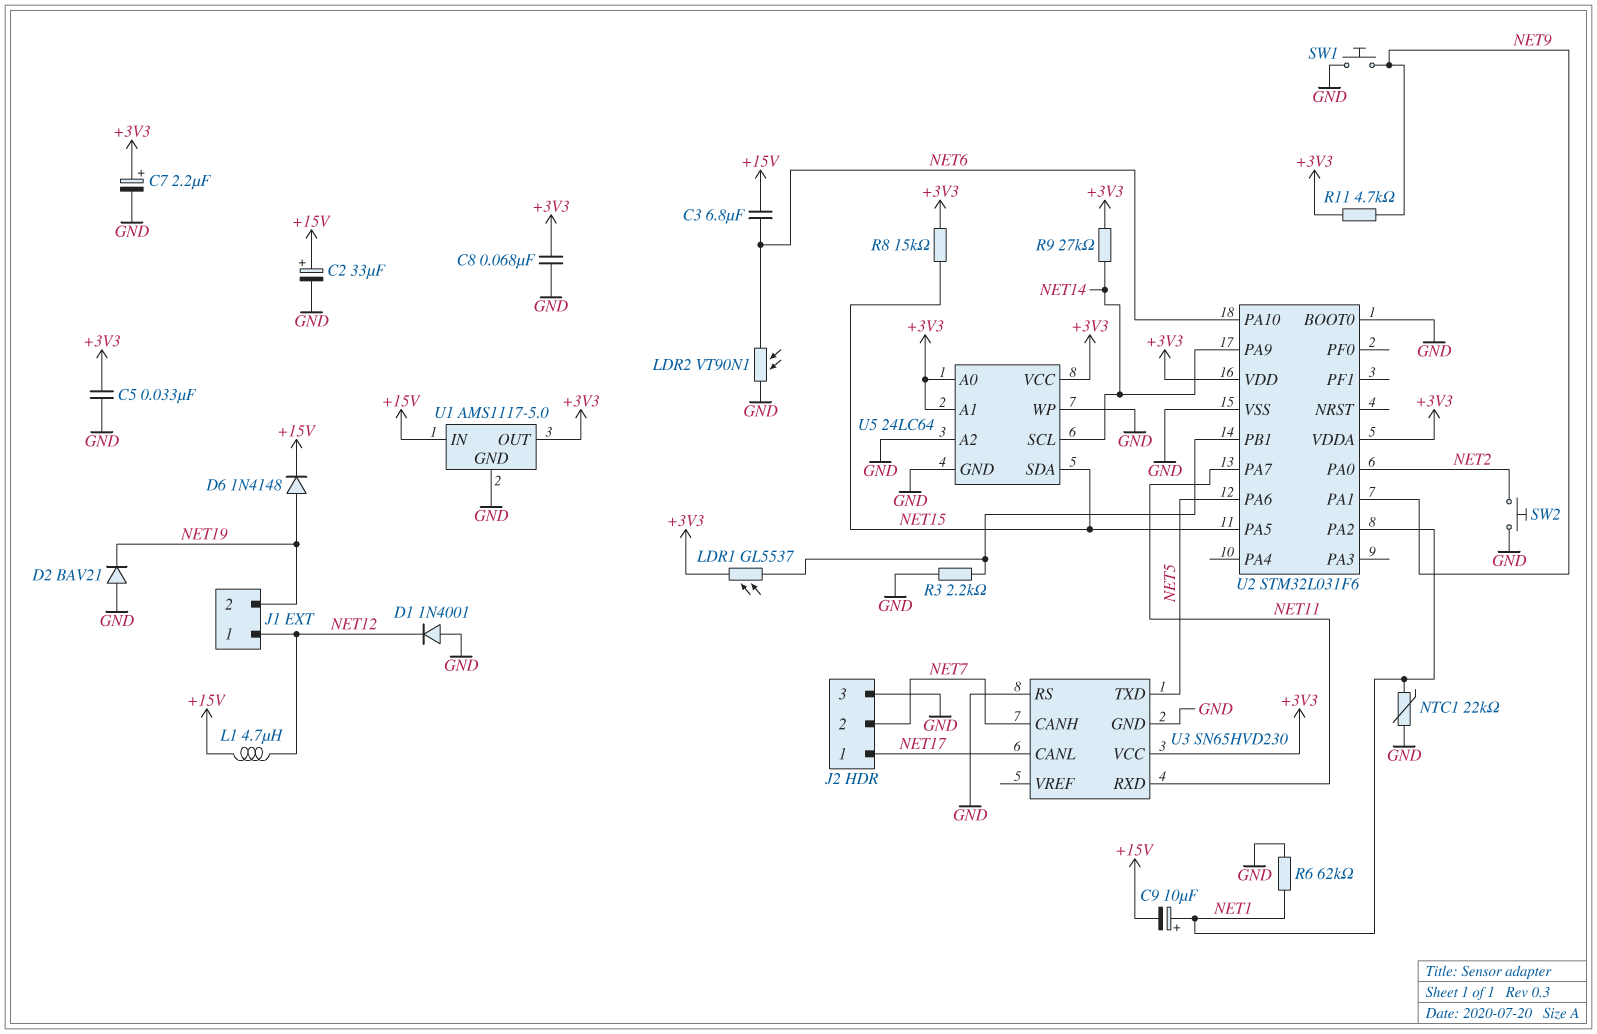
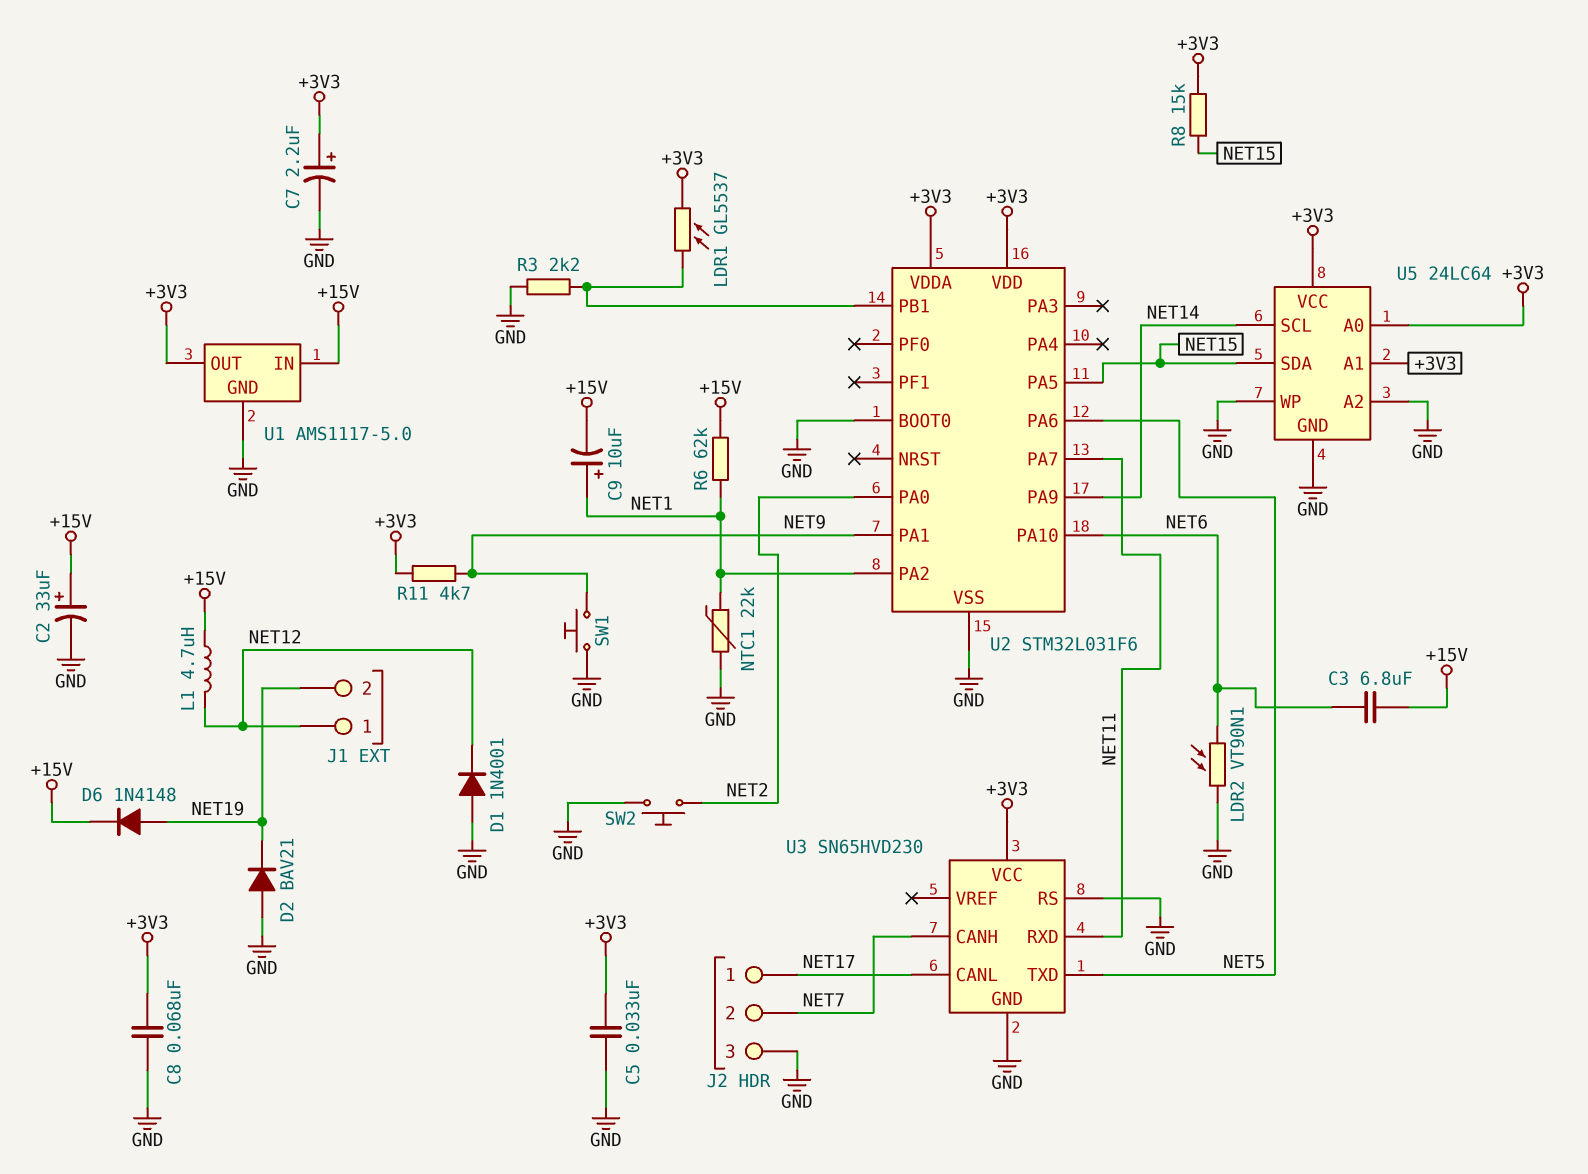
R6: 62k (GND, NET1) -> 62k (+15V, NET1)
R9: 27k (+3V3, NET14) -> none

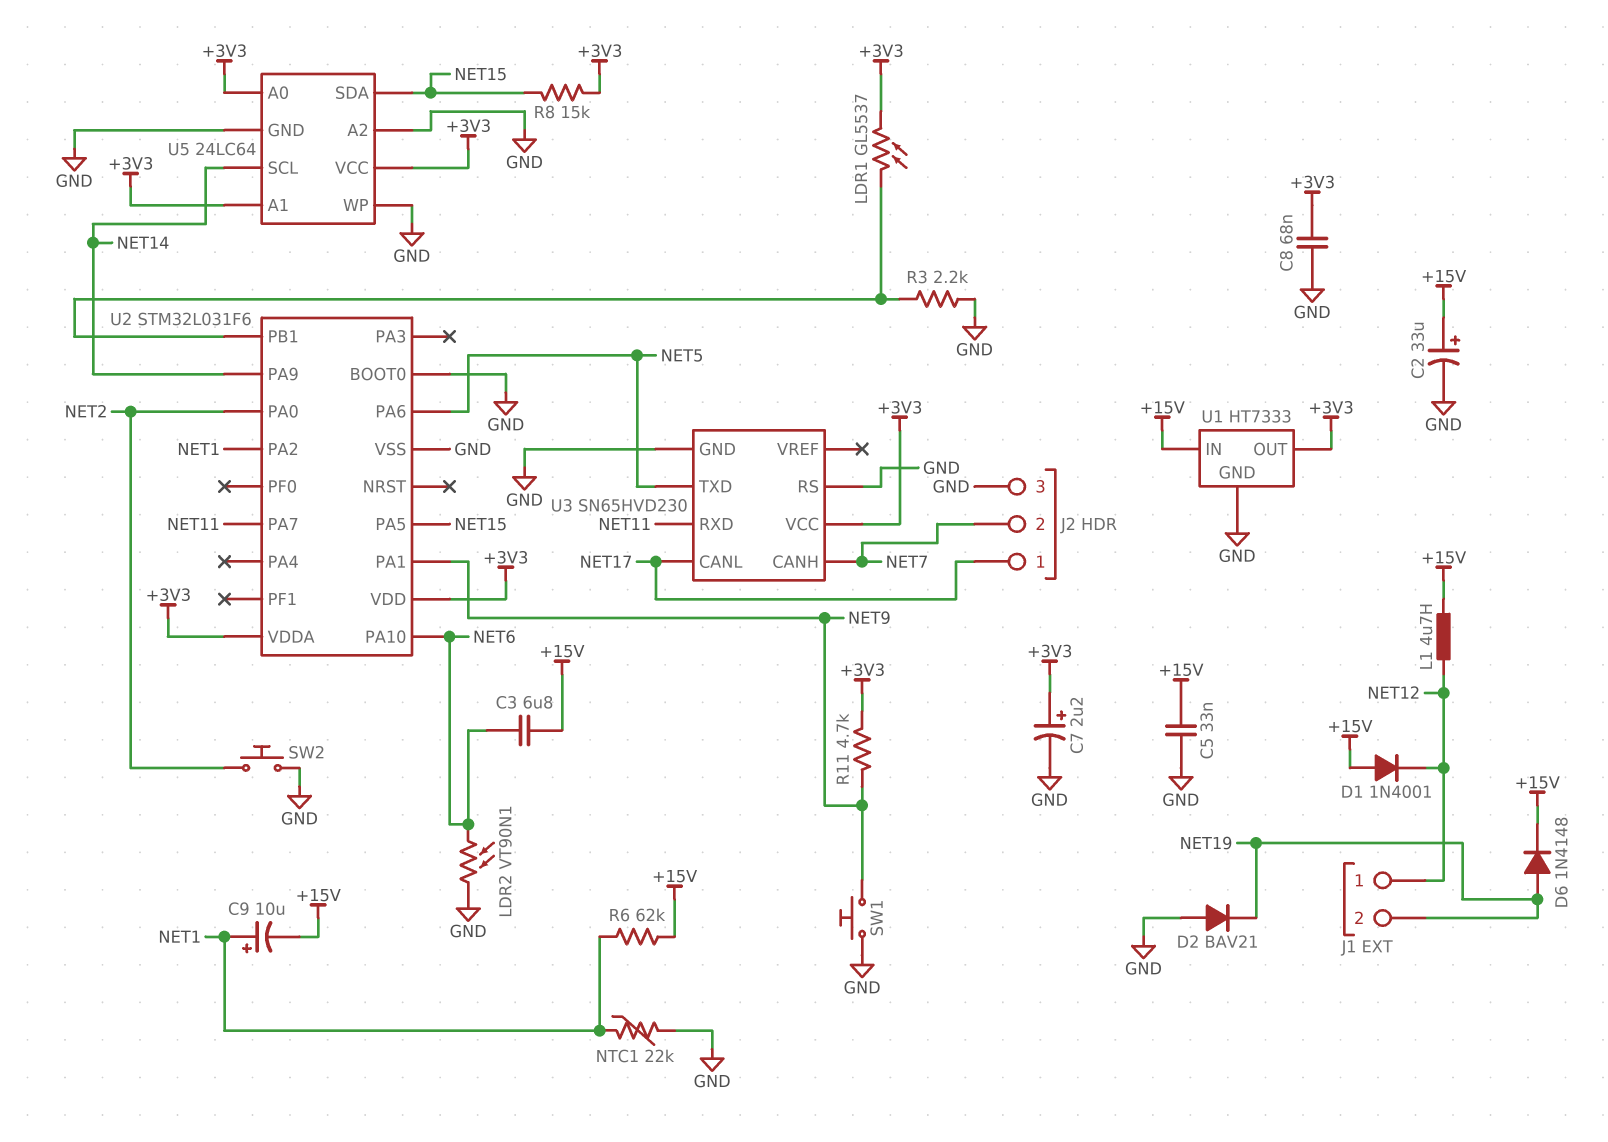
C5: 33nF (+3V3, GND) -> 33nF (+15V, GND)
D1: diode 1N4001 (A GND, K NET12) -> diode 1N4001 (A +15V, K NET12)
U1: AMS1117-5.0 -> HT7333

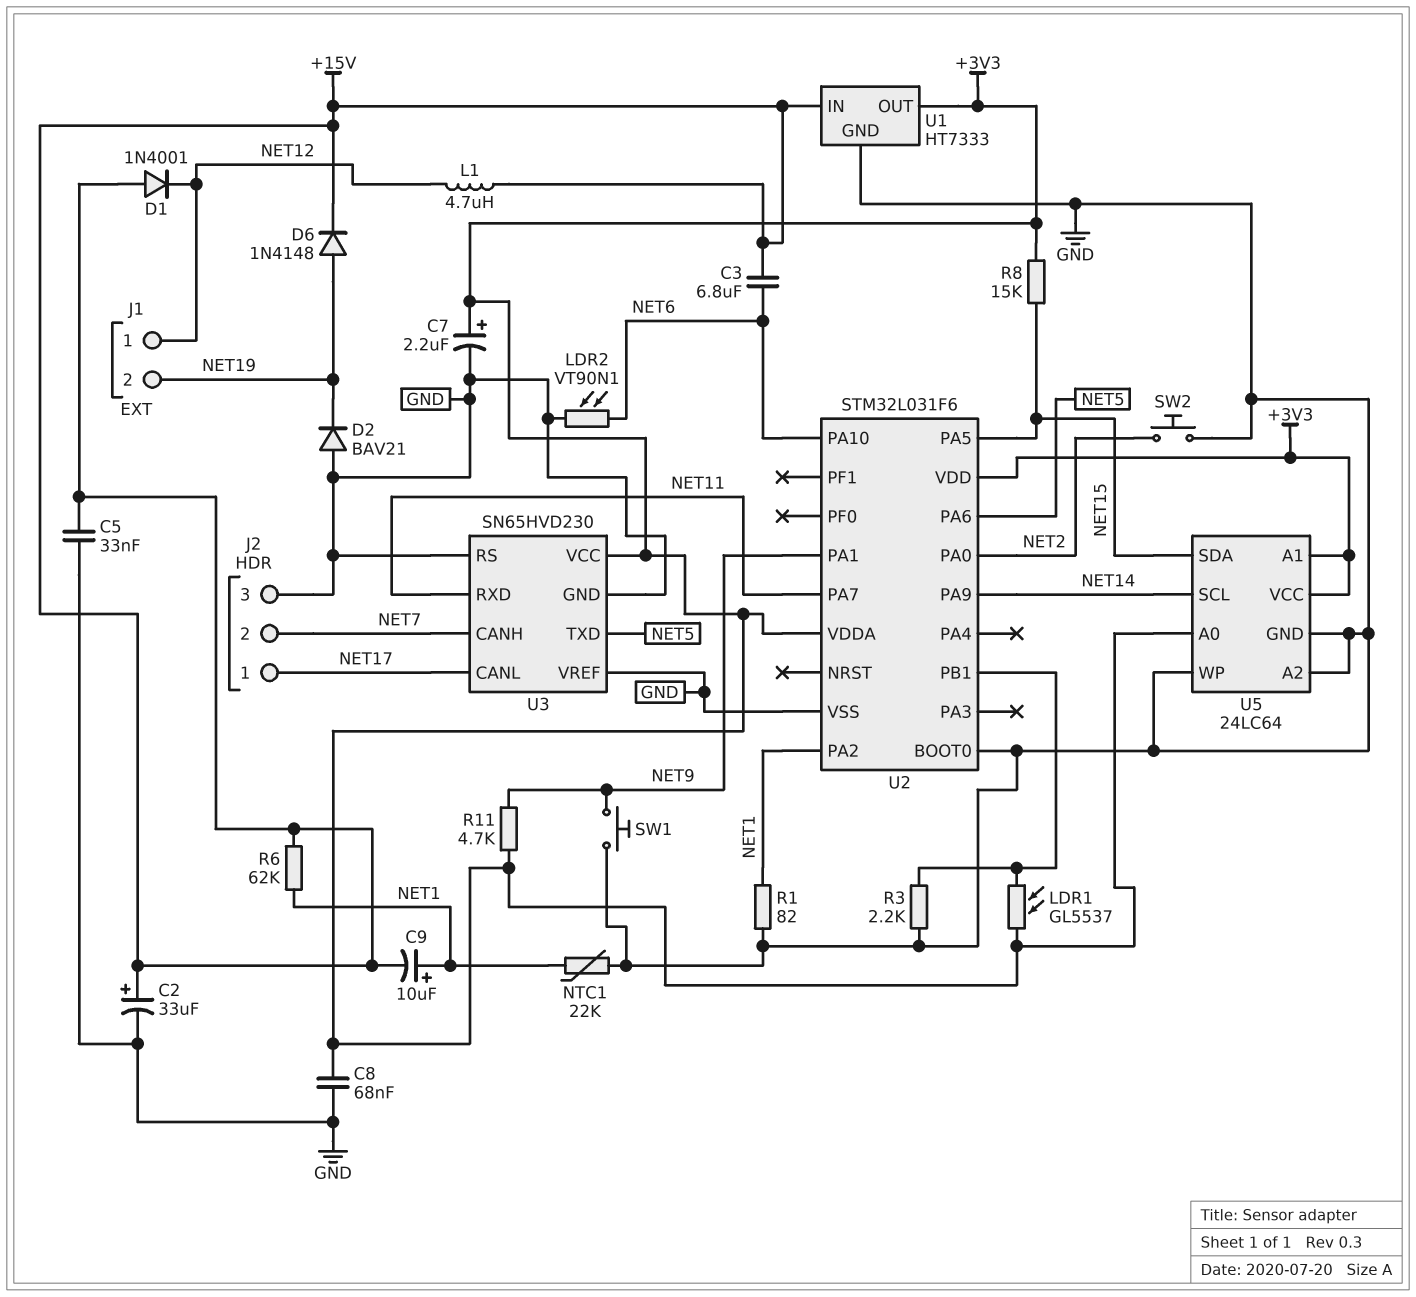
R1: none -> 82 (GND, NET1)
U3 pin VREF: none -> GND

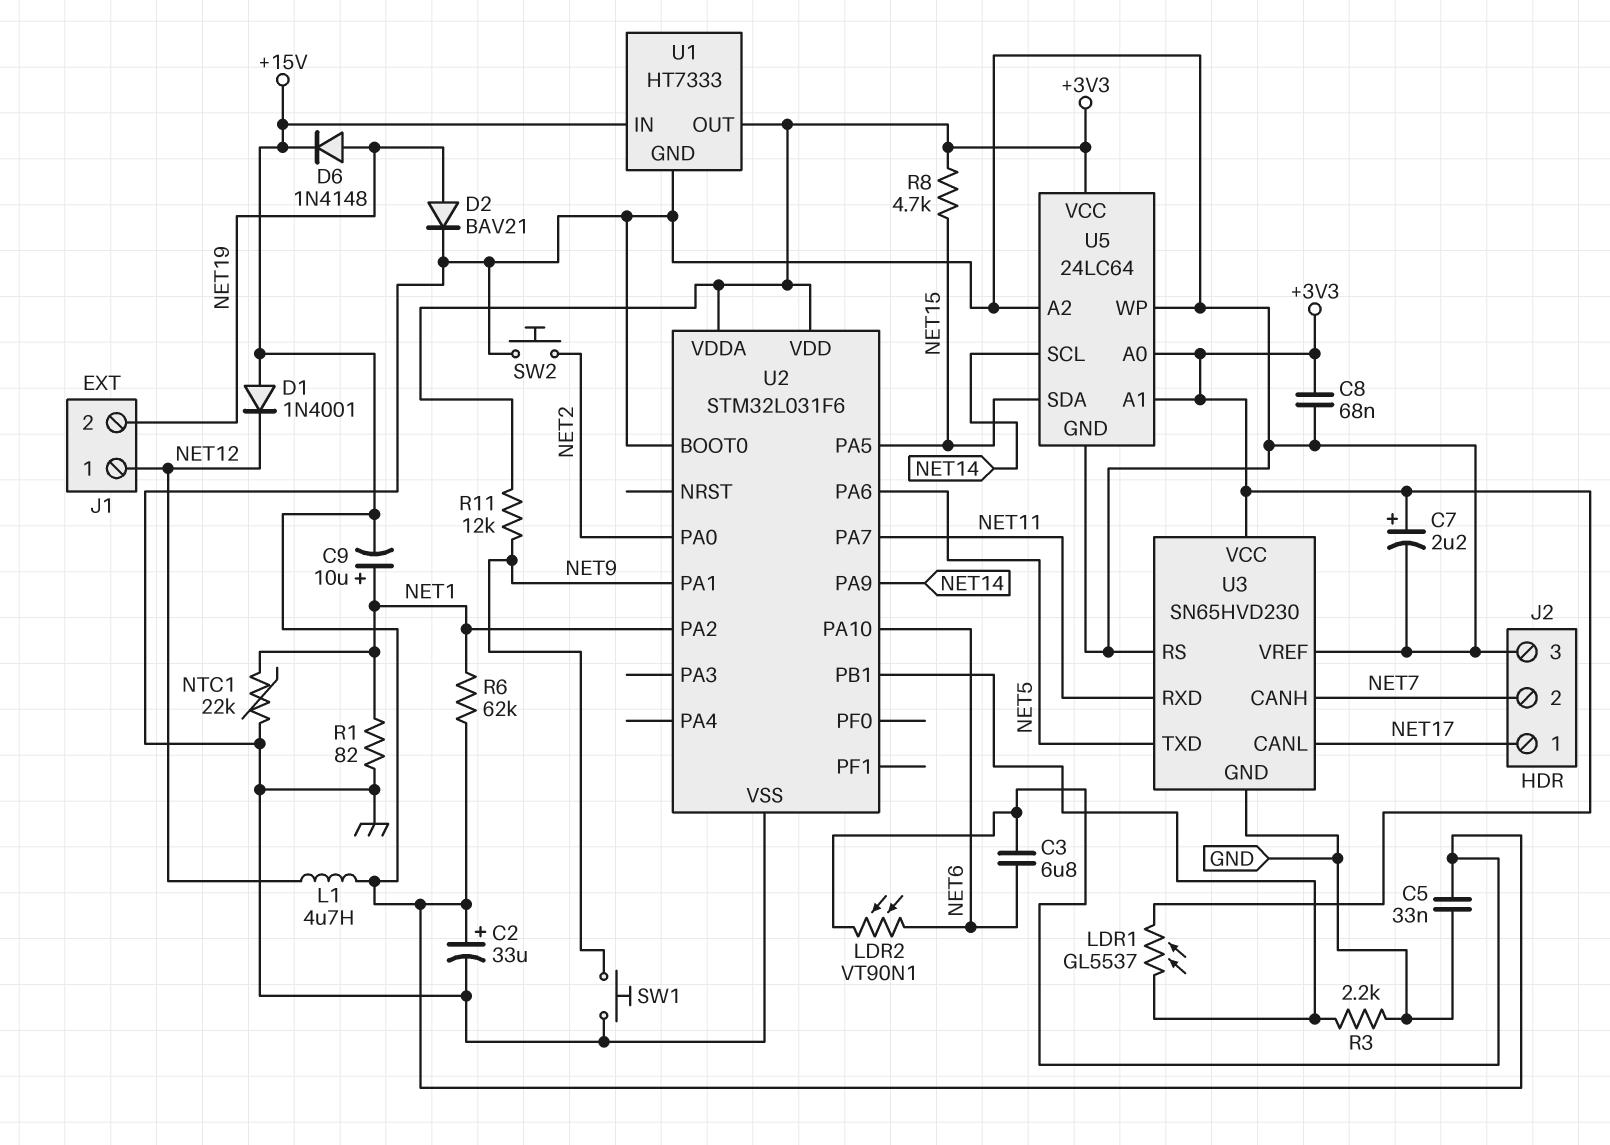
D2: diode BAV21 (A GND, K NET19) -> diode BAV21 (A NET19, K GND)
LDR2: VT90N1 (GND, NET6) -> VT90N1 (+15V, NET6)
R8: 15k (+3V3, NET15) -> 4.7k (+3V3, NET15)
R11: 4.7k (+3V3, NET9) -> 12k (+3V3, NET9)

